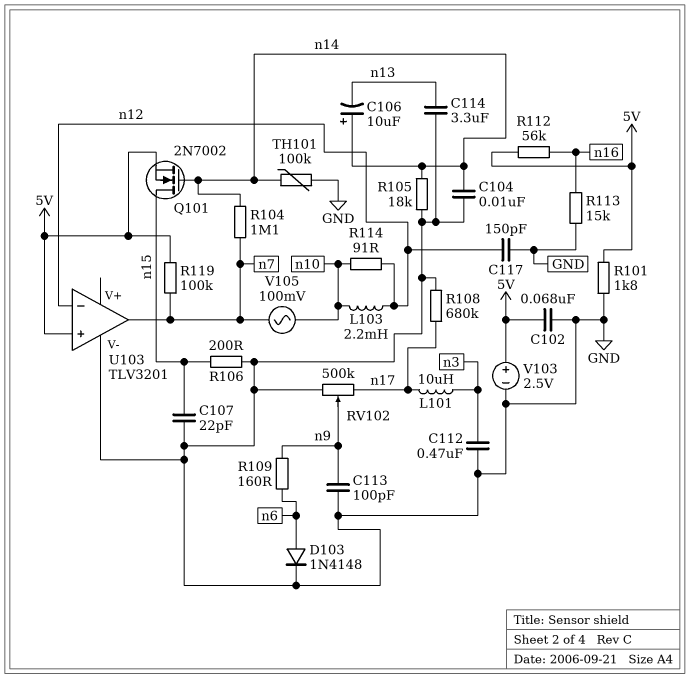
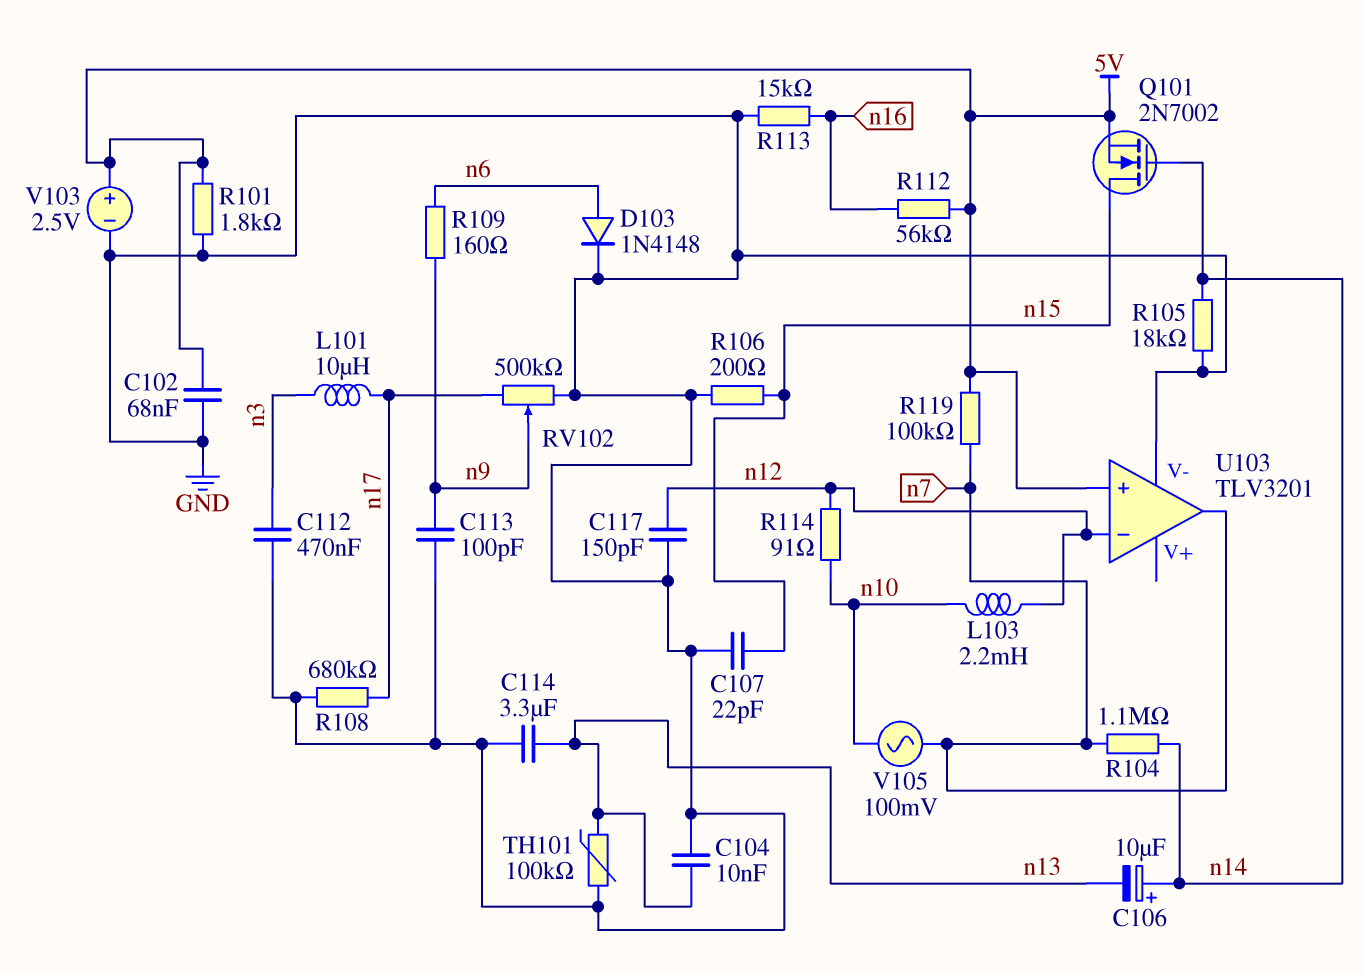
C104: 10nF (GND, n14) -> 10nF (GND, n13)
TH101: 100k (GND, n14) -> 100k (GND, n13)

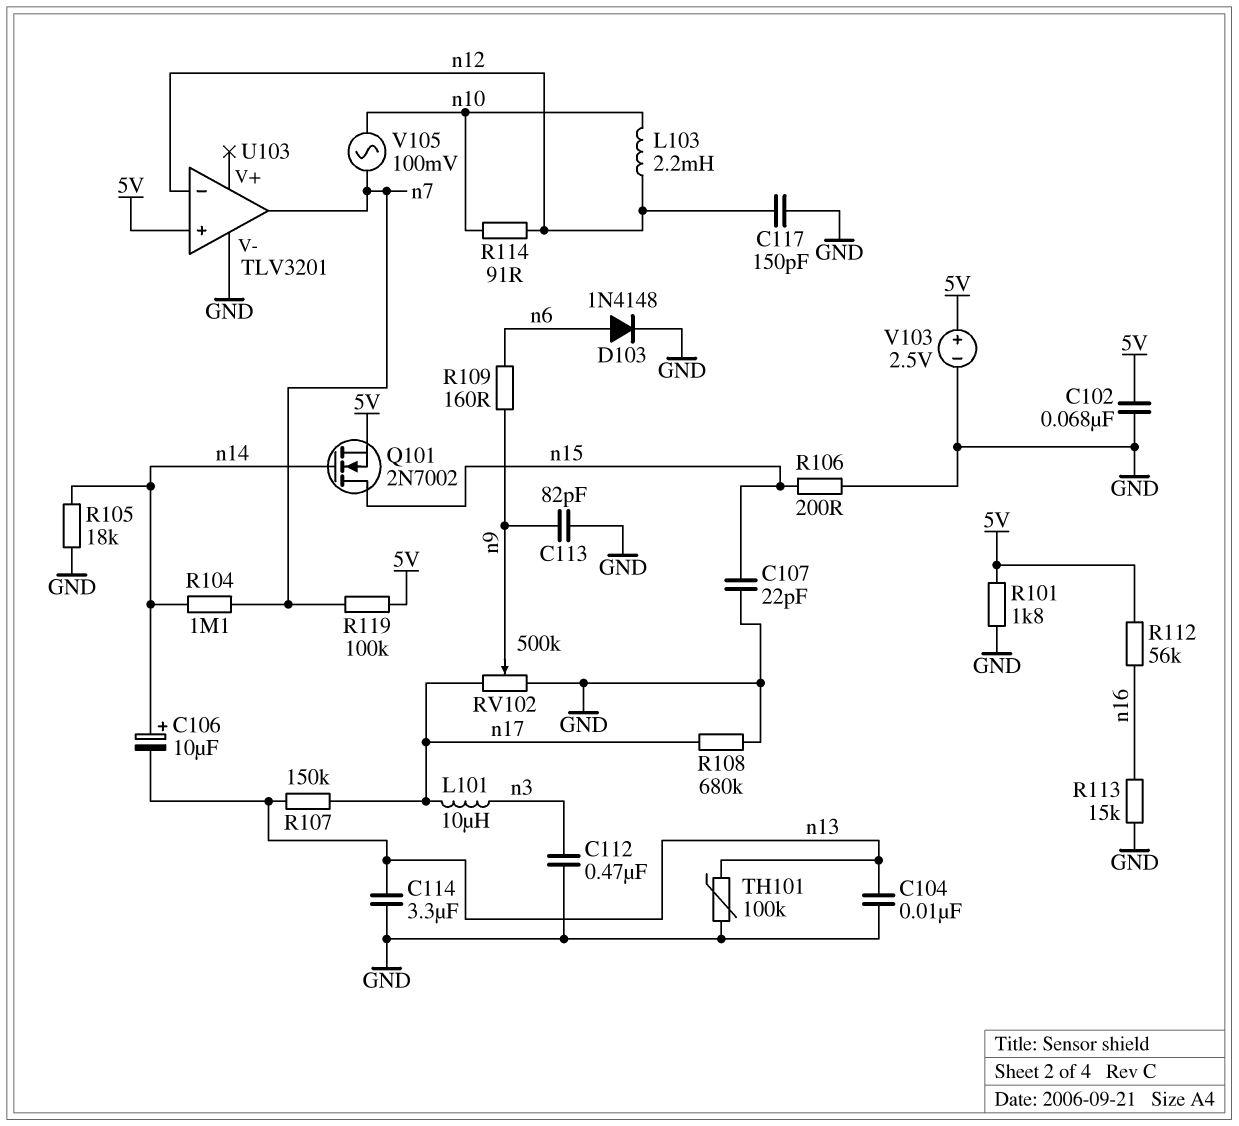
C113: 100pF (GND, n9) -> 82pF (GND, n9)
R107: none -> 150k (n13, n17)

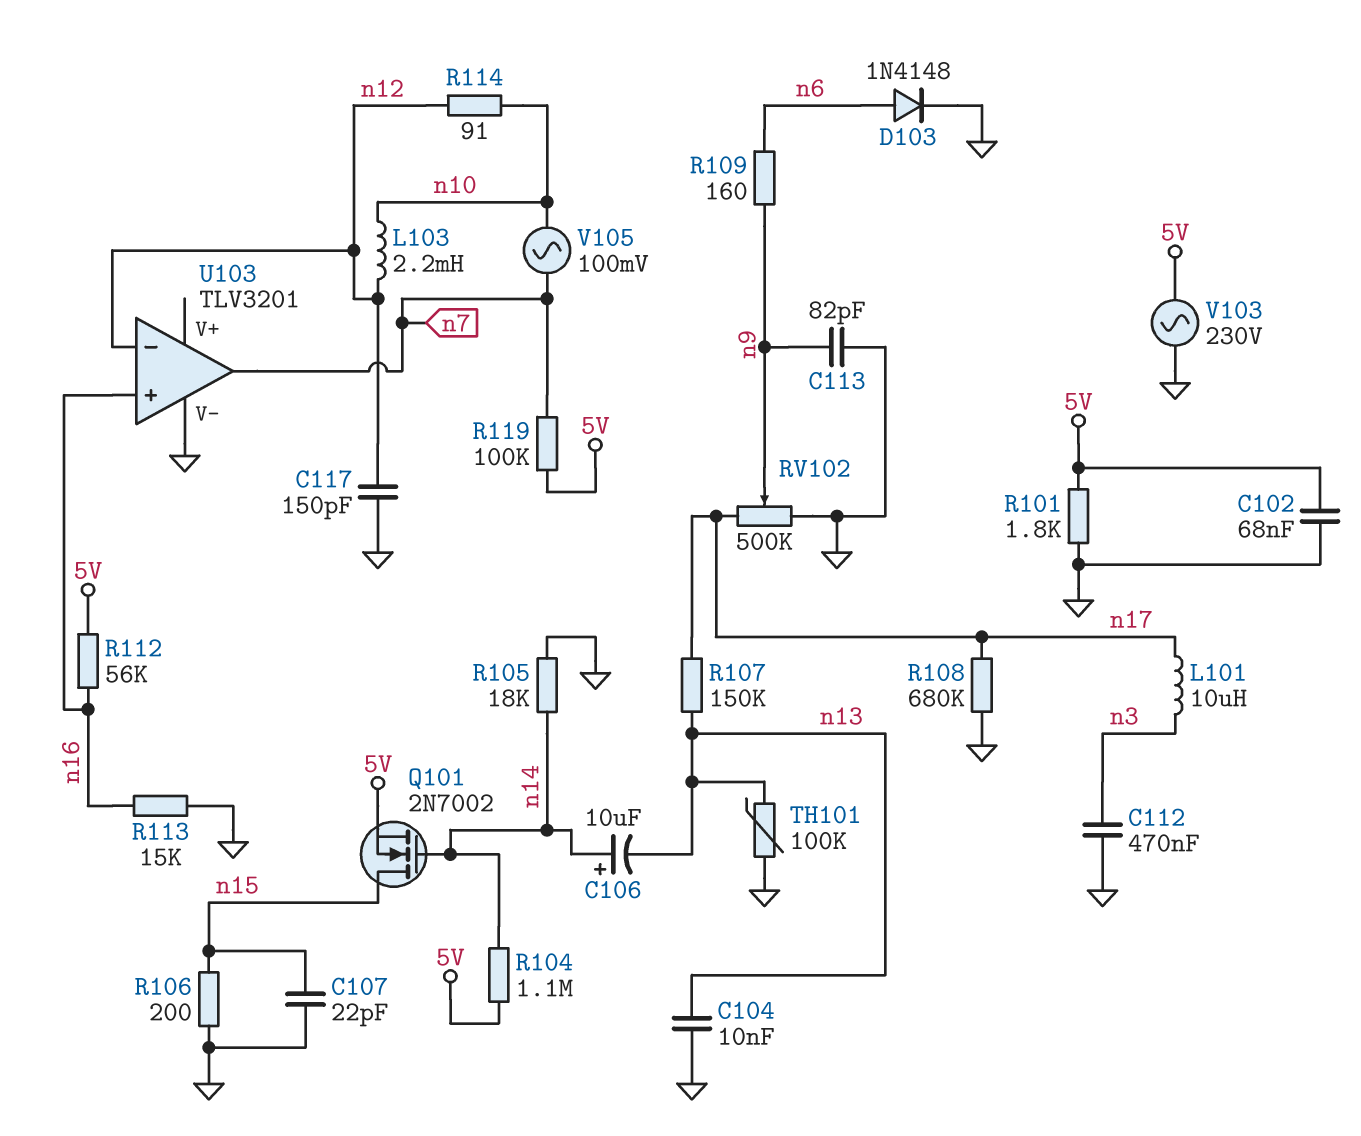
C114: 3.3uF (GND, n13) -> none
R104: 1.1M (n7, n14) -> 1.1M (5V, n14)
U103 pin in+: 5V -> n16
V103: 2.5V (plus 5V, minus GND) -> AC 230V (5V, GND)

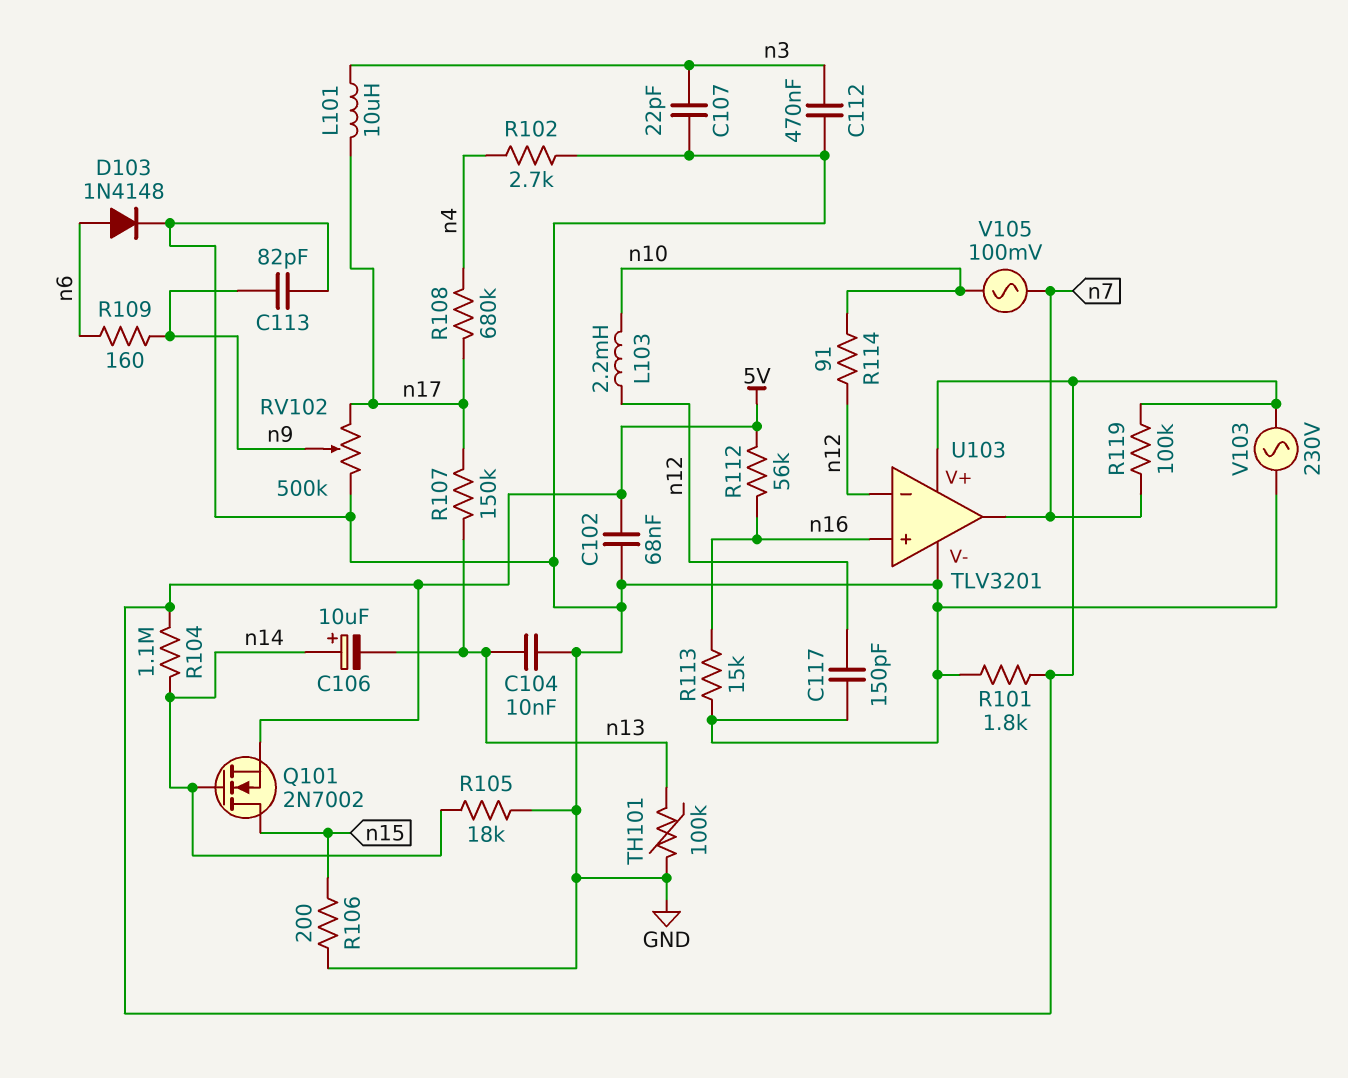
C107: 22pF (GND, n15) -> 22pF (GND, n3)
R102: none -> 2.7k (GND, n4)
R108: 680k (GND, n17) -> 680k (n4, n17)
U103 pin V+: none -> 5V

